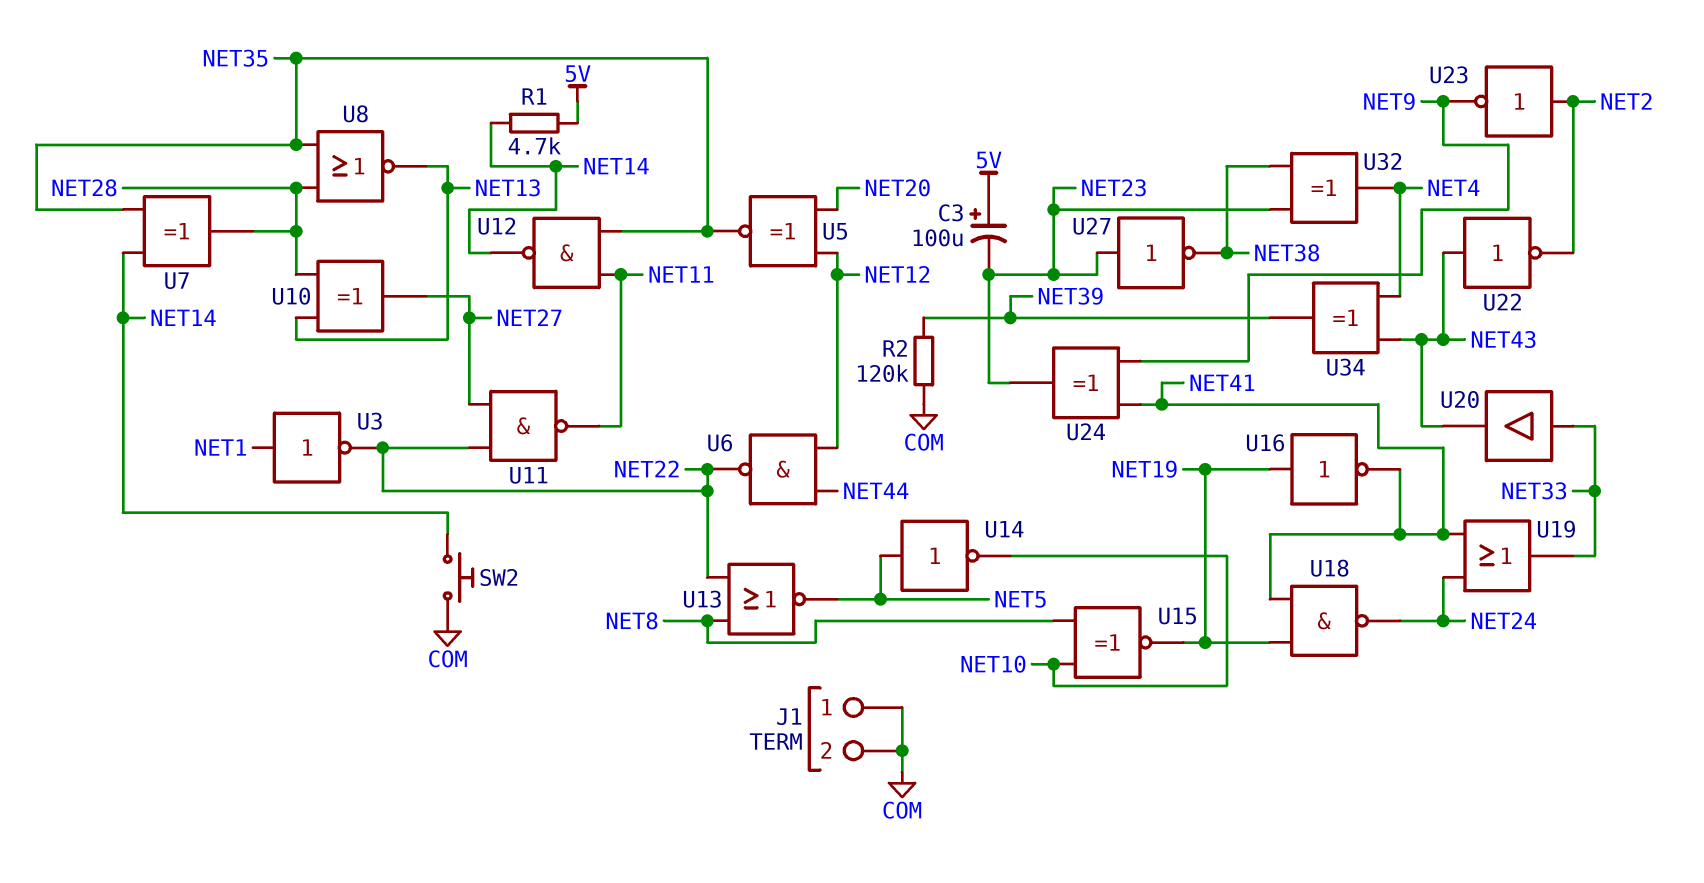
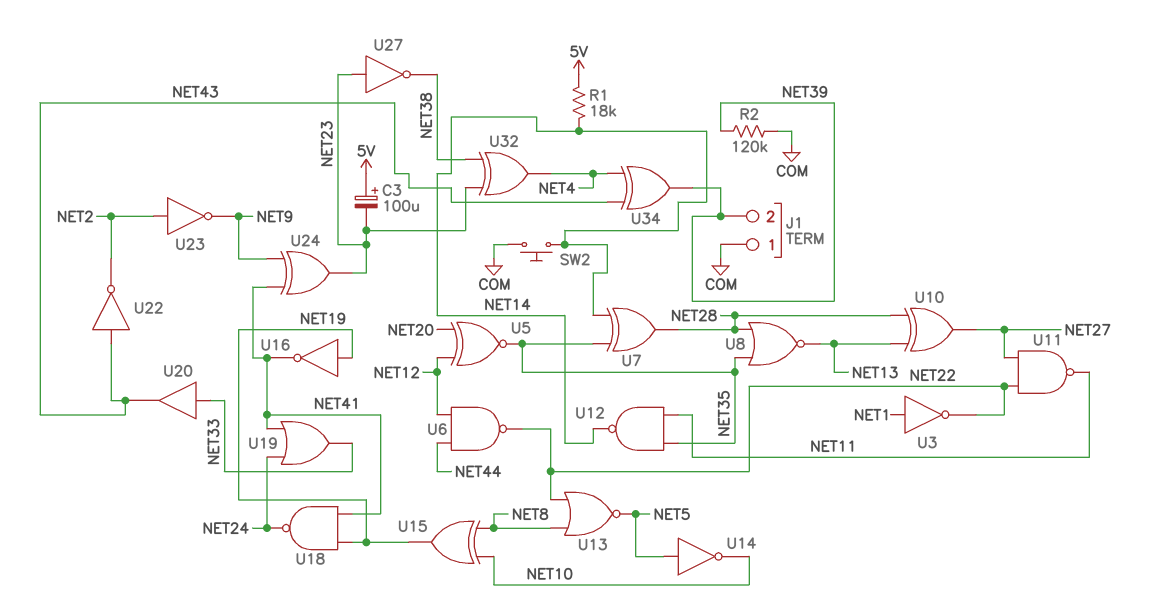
J1 pin 2: COM -> NET39
R1: 4.7k (5V, NET14) -> 18k (5V, NET14)
U15: XNOR (in NET8, in NET10, out NET19) -> XOR (in NET8, in NET10, out NET19)

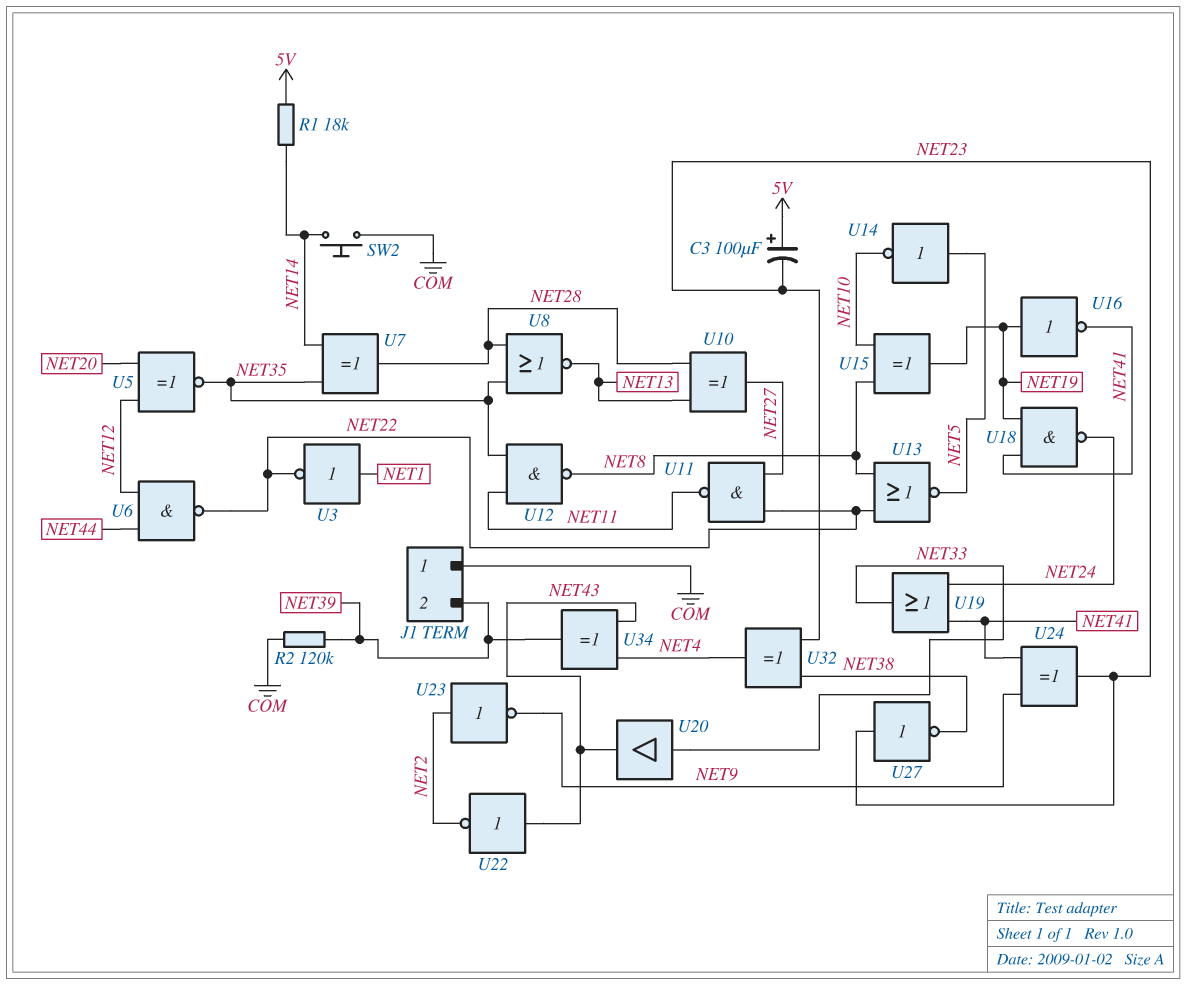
U12: NAND (in NET11, in NET35, out NET14) -> NAND (in NET11, in NET35, out NET8)

